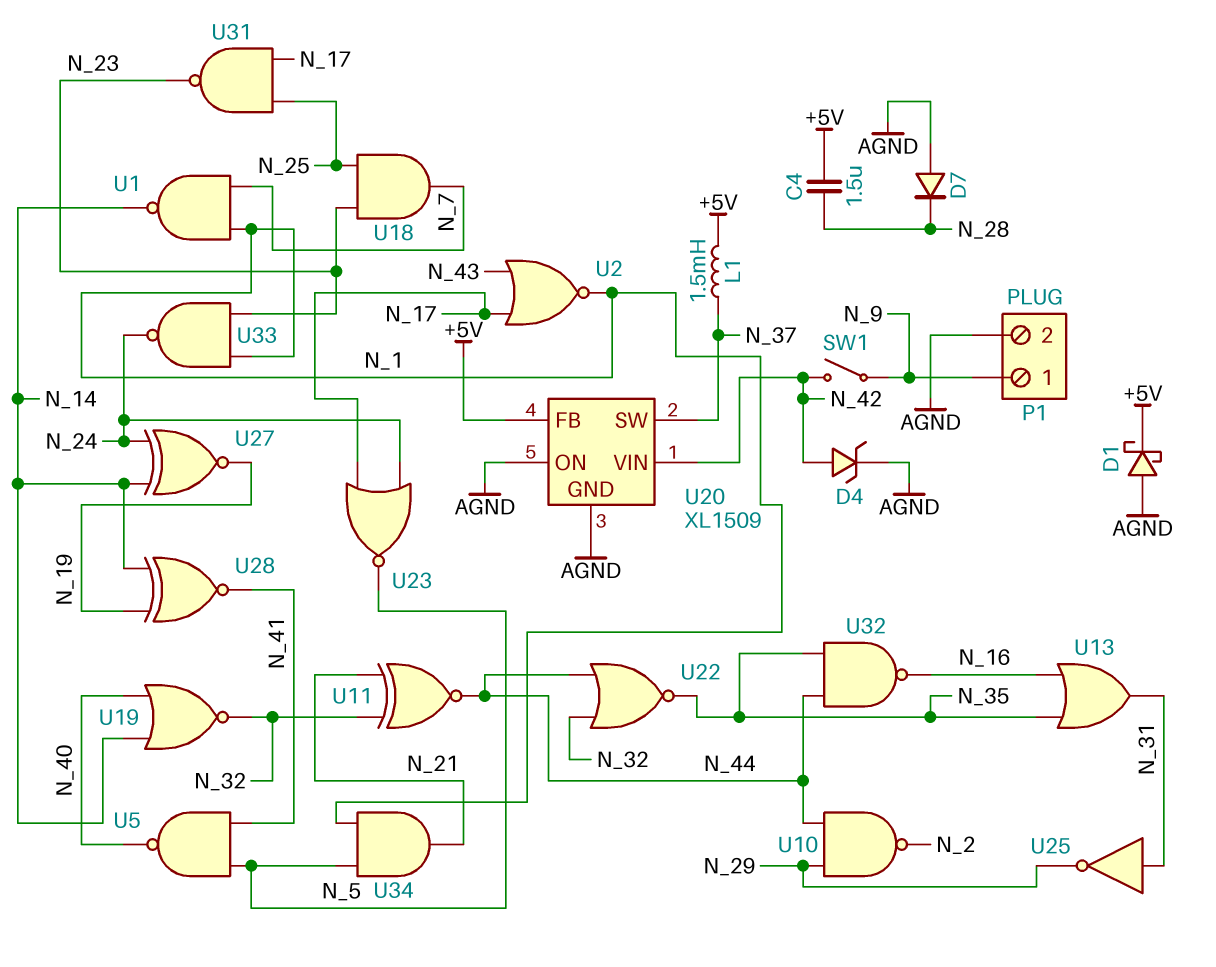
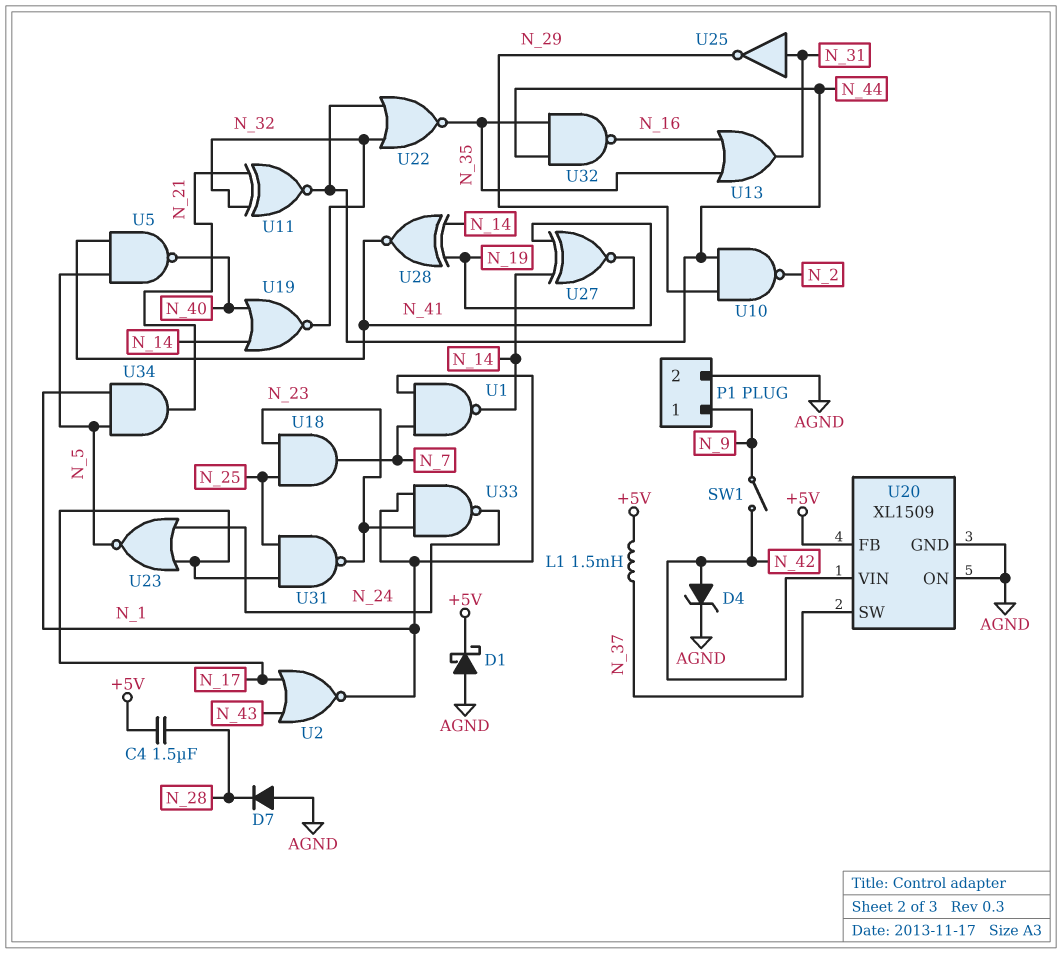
U27: XNOR (in N_14, in N_24, out N_19) -> XNOR (in N_14, in N_41, out N_19)

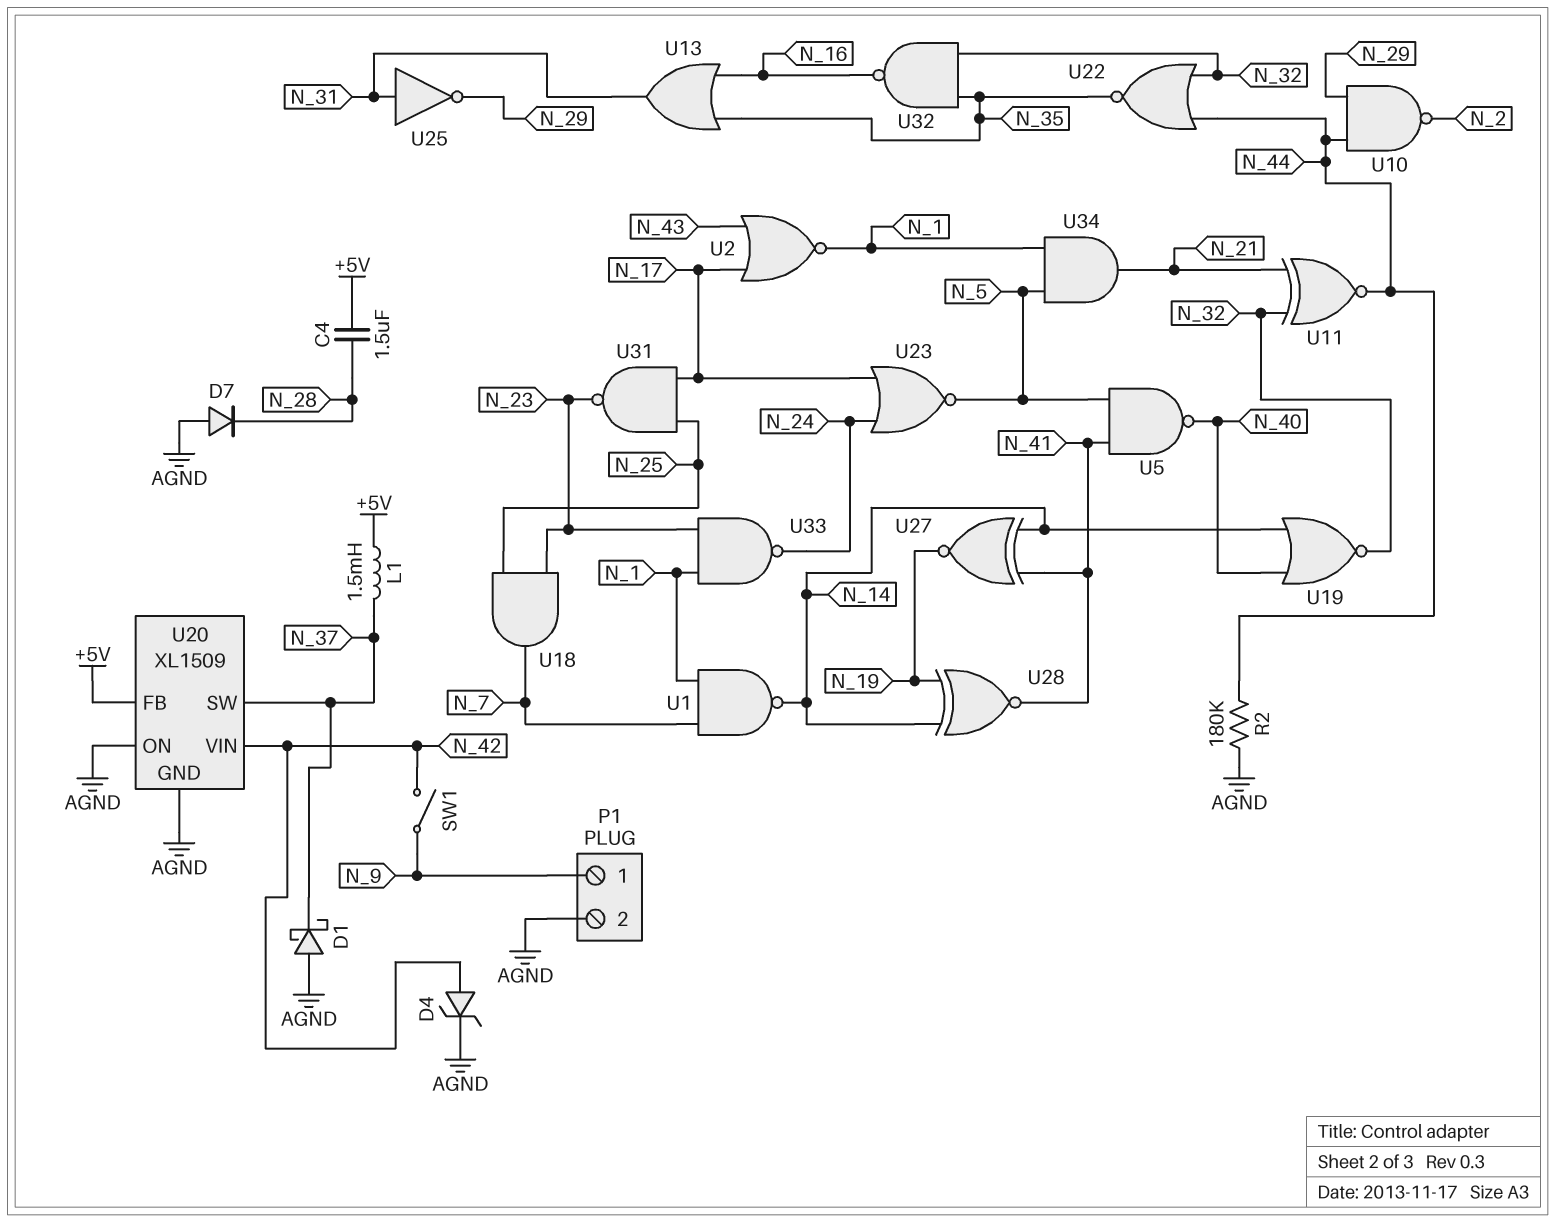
D1: schottky (A AGND, K +5V) -> schottky (A AGND, K N_37)
R2: none -> 180k (AGND, N_44)
U32: NAND (in N_35, in N_44, out N_16) -> NAND (in N_32, in N_35, out N_16)

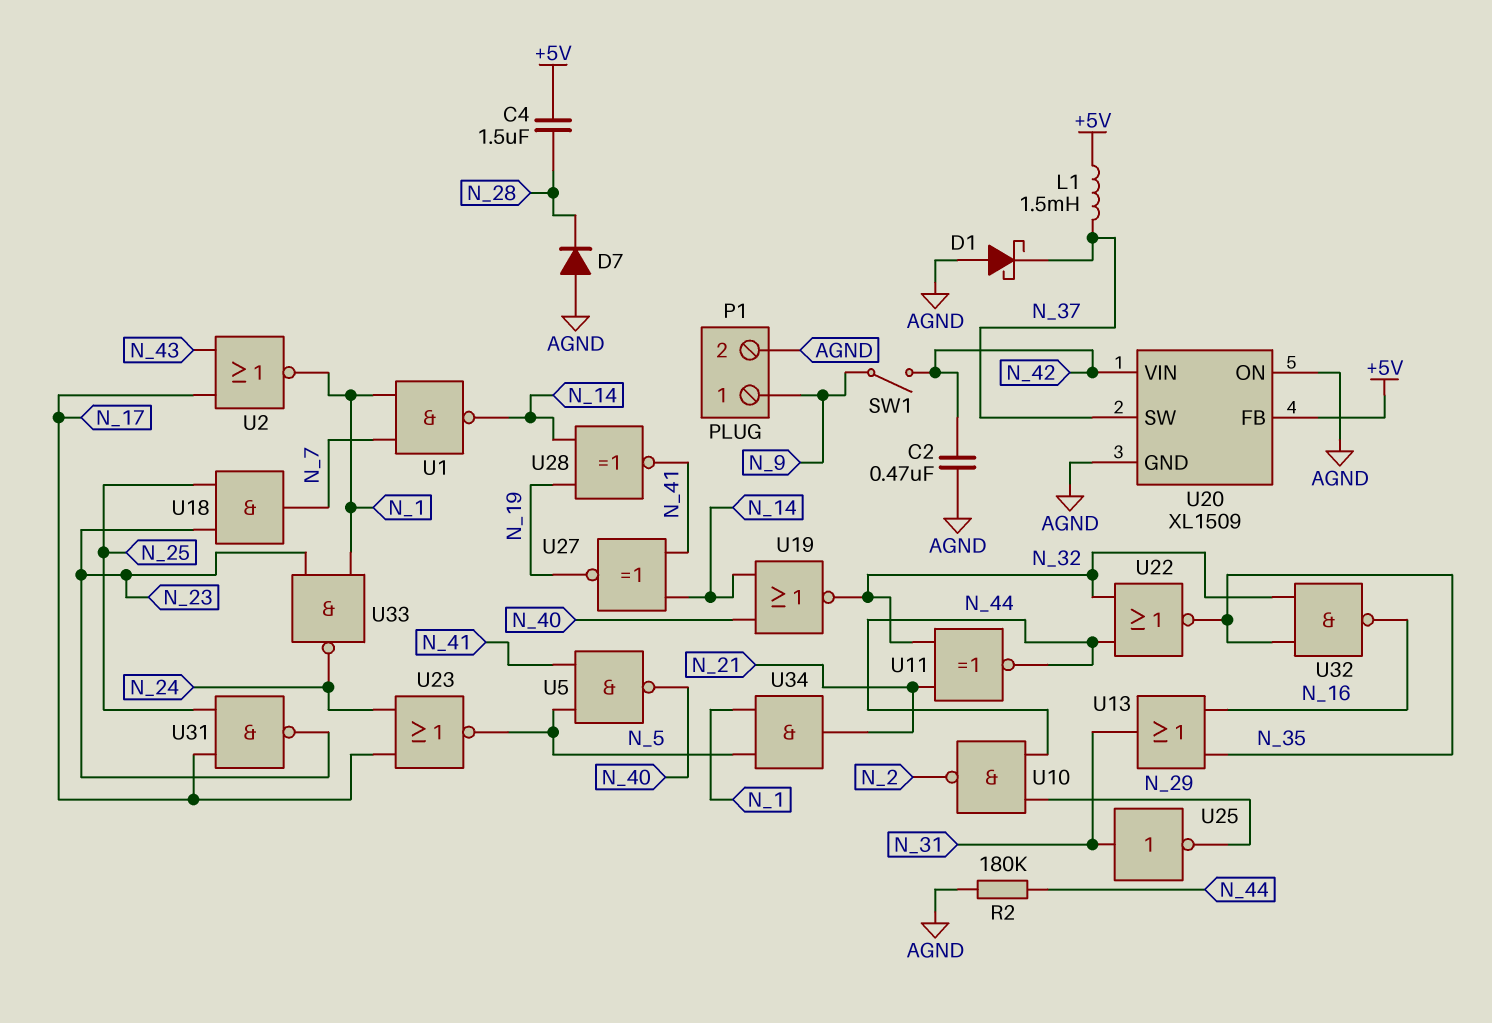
C2: none -> 470nF (AGND, N_42)
D4: zener (A N_42, K AGND) -> none

